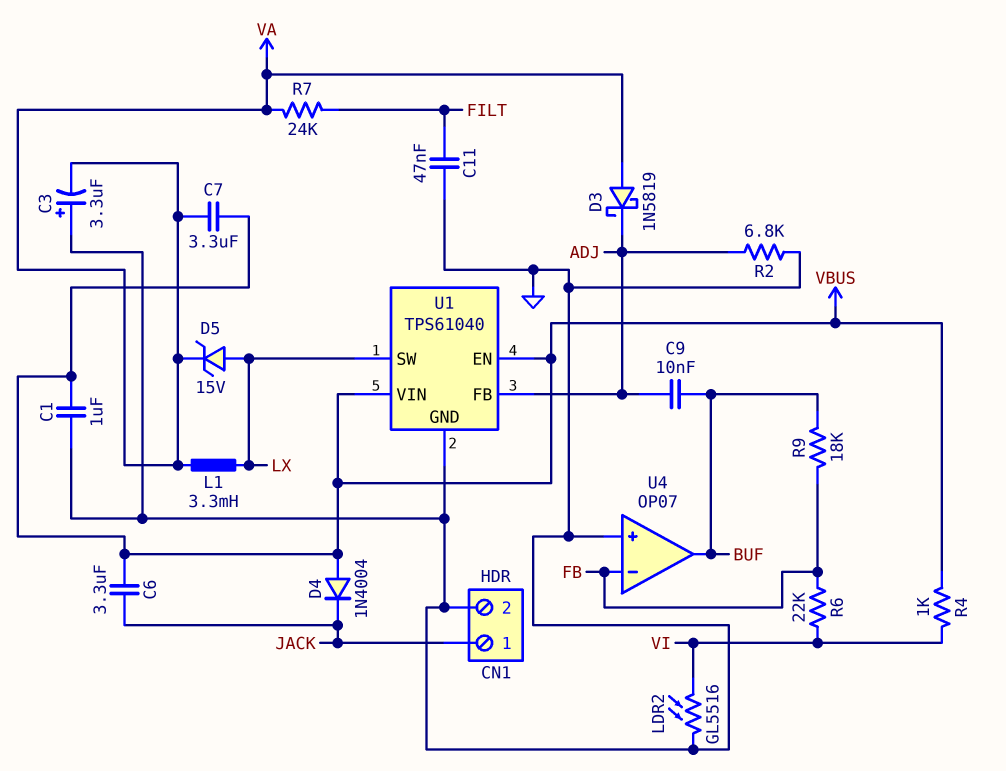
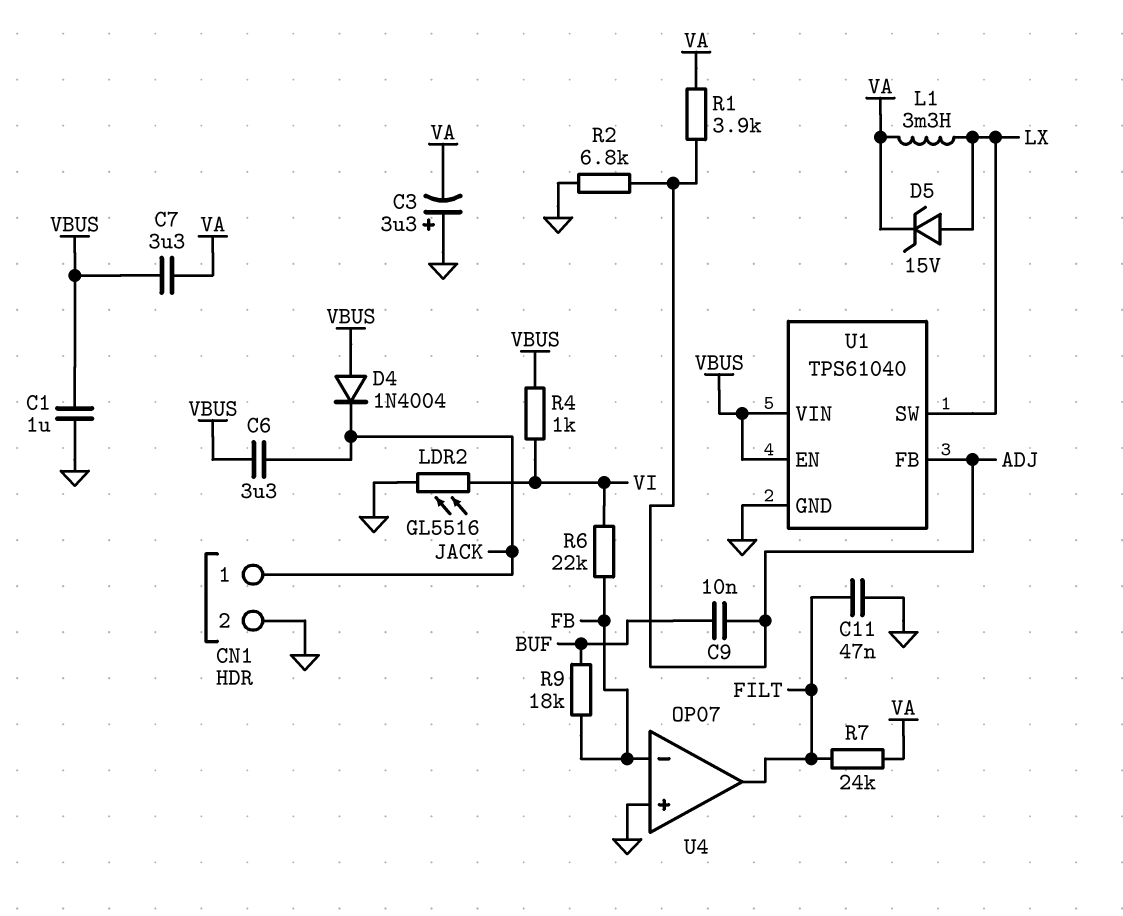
D3: schottky 1N5819 (A VA, K ADJ) -> none
R1: none -> 3.9k (ADJ, VA)
U4 pin out: BUF -> FILT

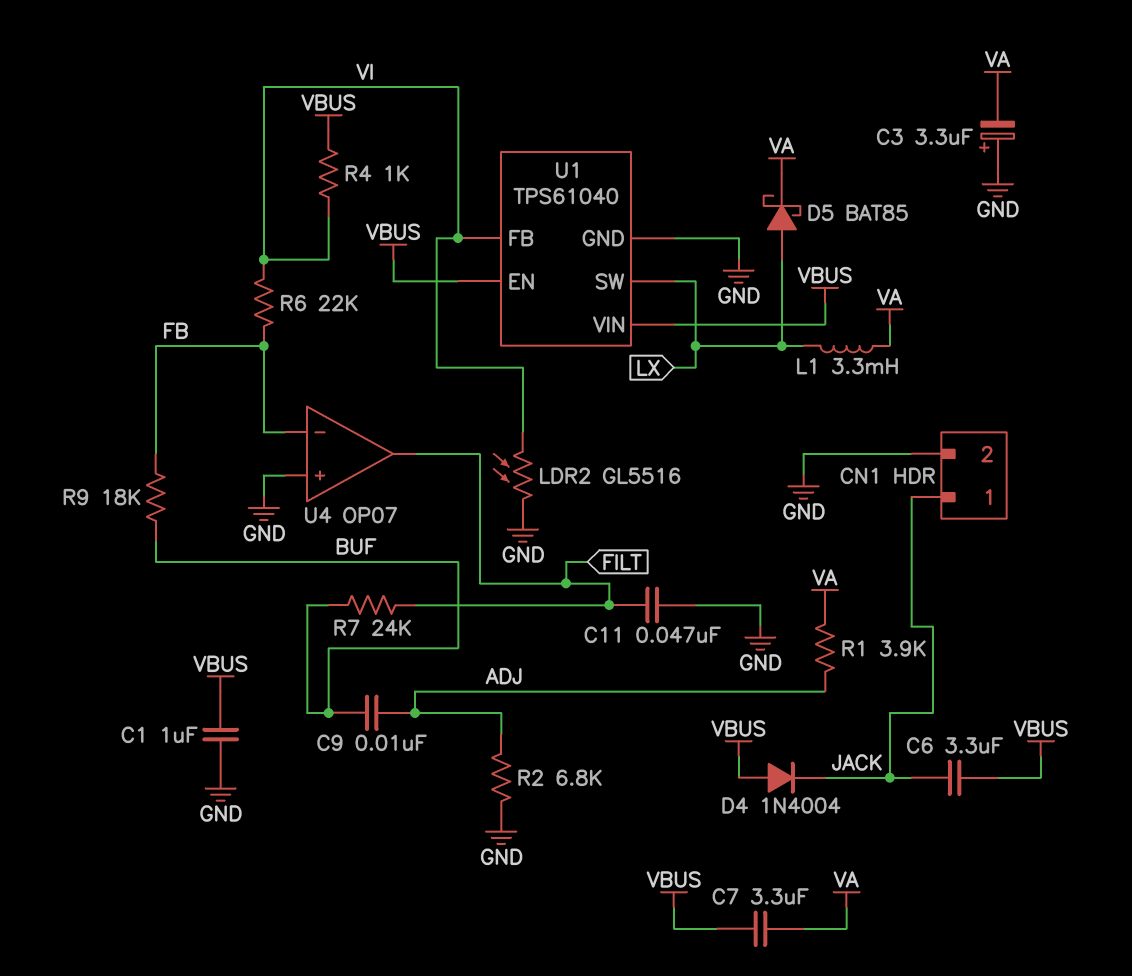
D5: zener 15V (A LX, K VA) -> schottky BAT85 (A LX, K VA)
R7: 24k (FILT, VA) -> 24k (BUF, FILT)
U1 pin FB: ADJ -> VI

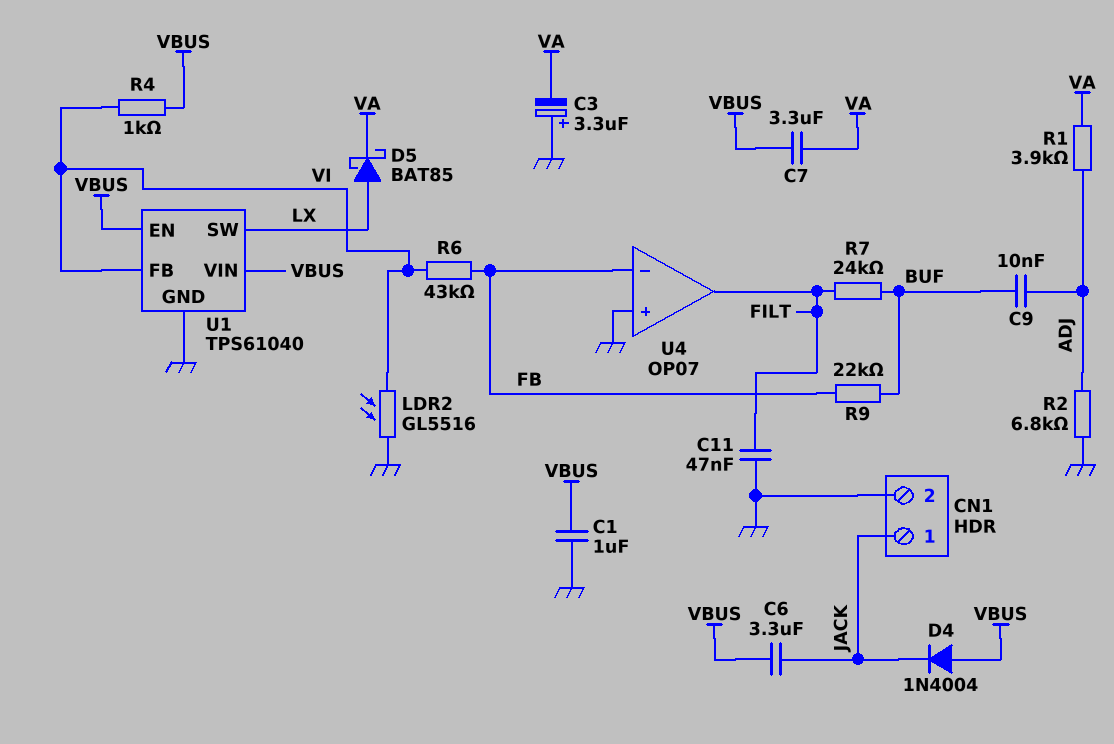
L1: 3.3mH (LX, VA) -> none
R6: 22k (FB, VI) -> 43k (FB, VI)
R9: 18k (BUF, FB) -> 22k (BUF, FB)

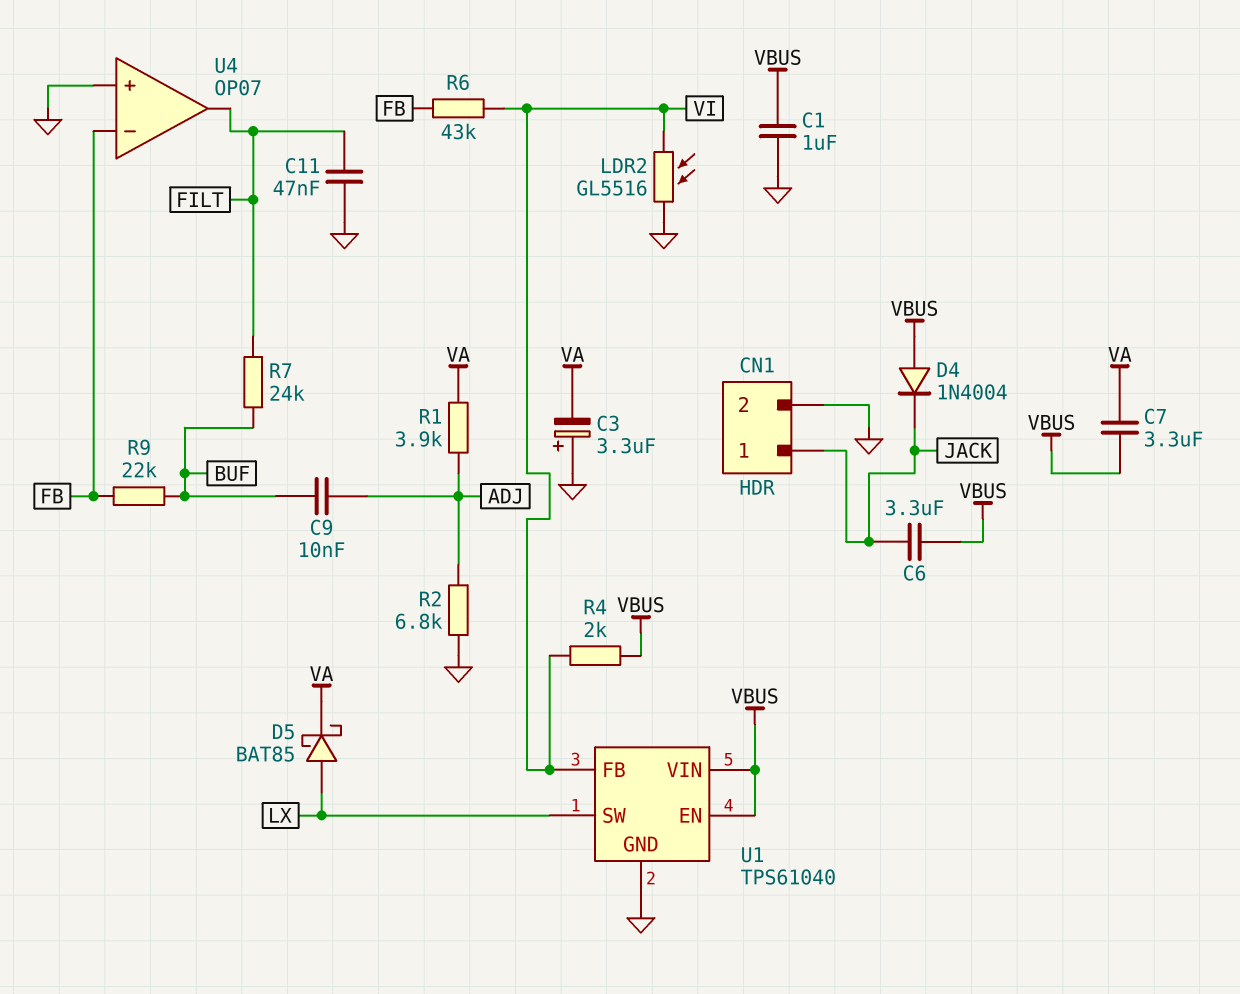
R4: 1k (VBUS, VI) -> 2k (VBUS, VI)

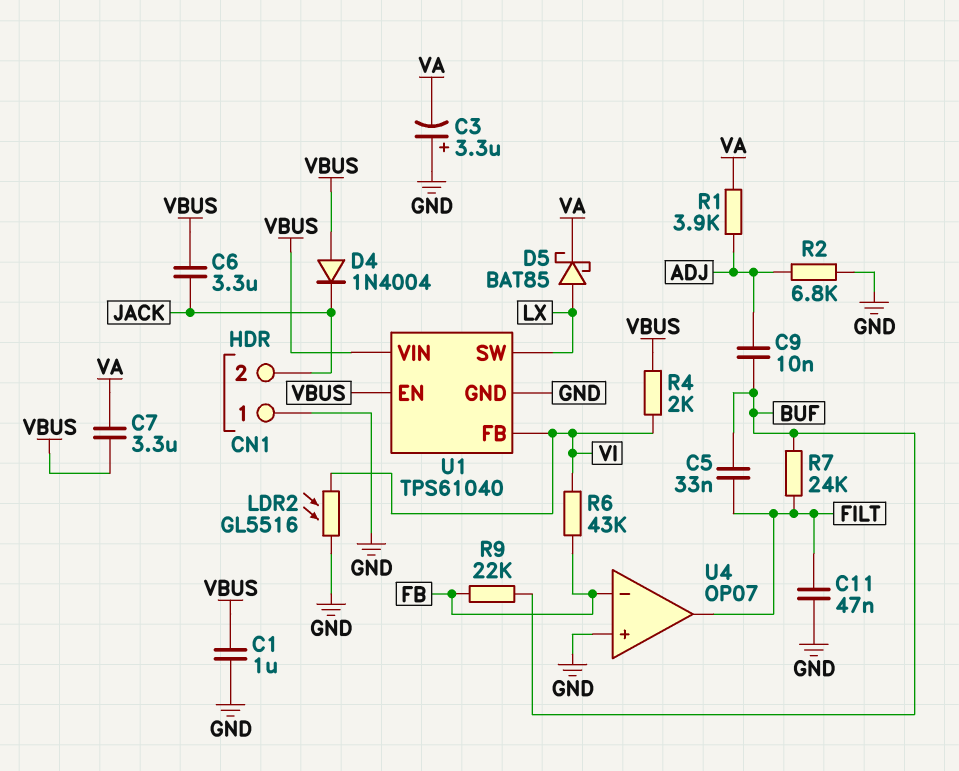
C5: none -> 33nF (BUF, FILT)
CN1 pin 1: JACK -> GND
CN1 pin 2: GND -> JACK

